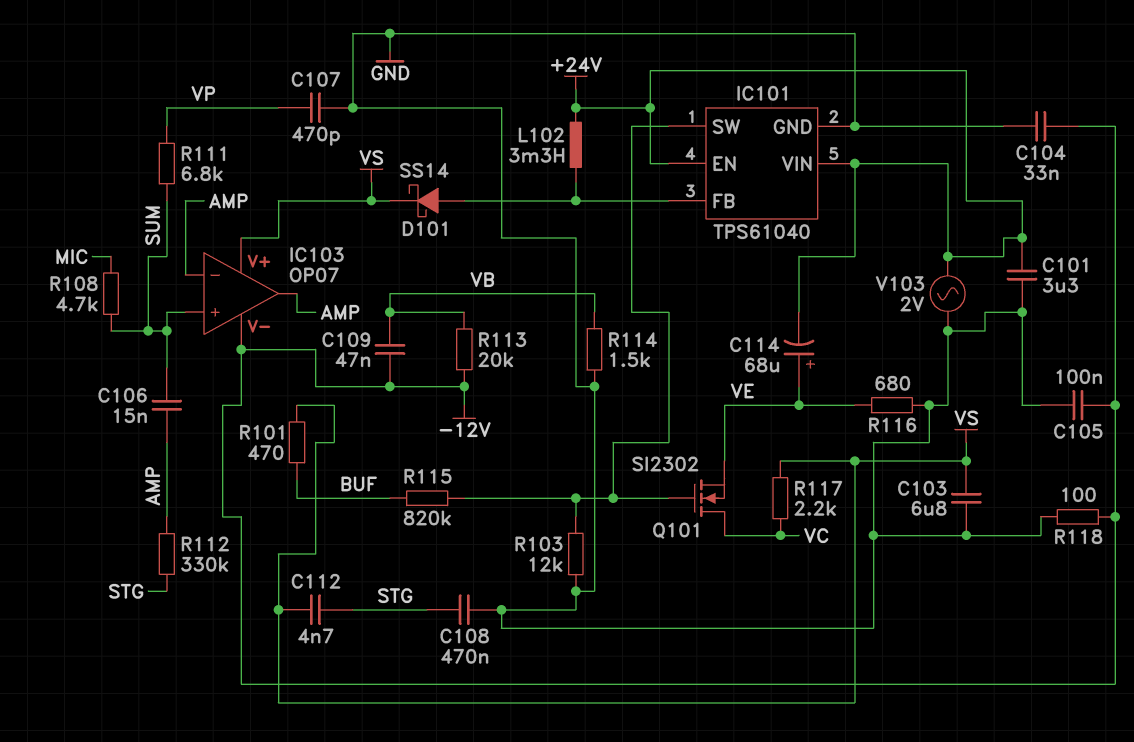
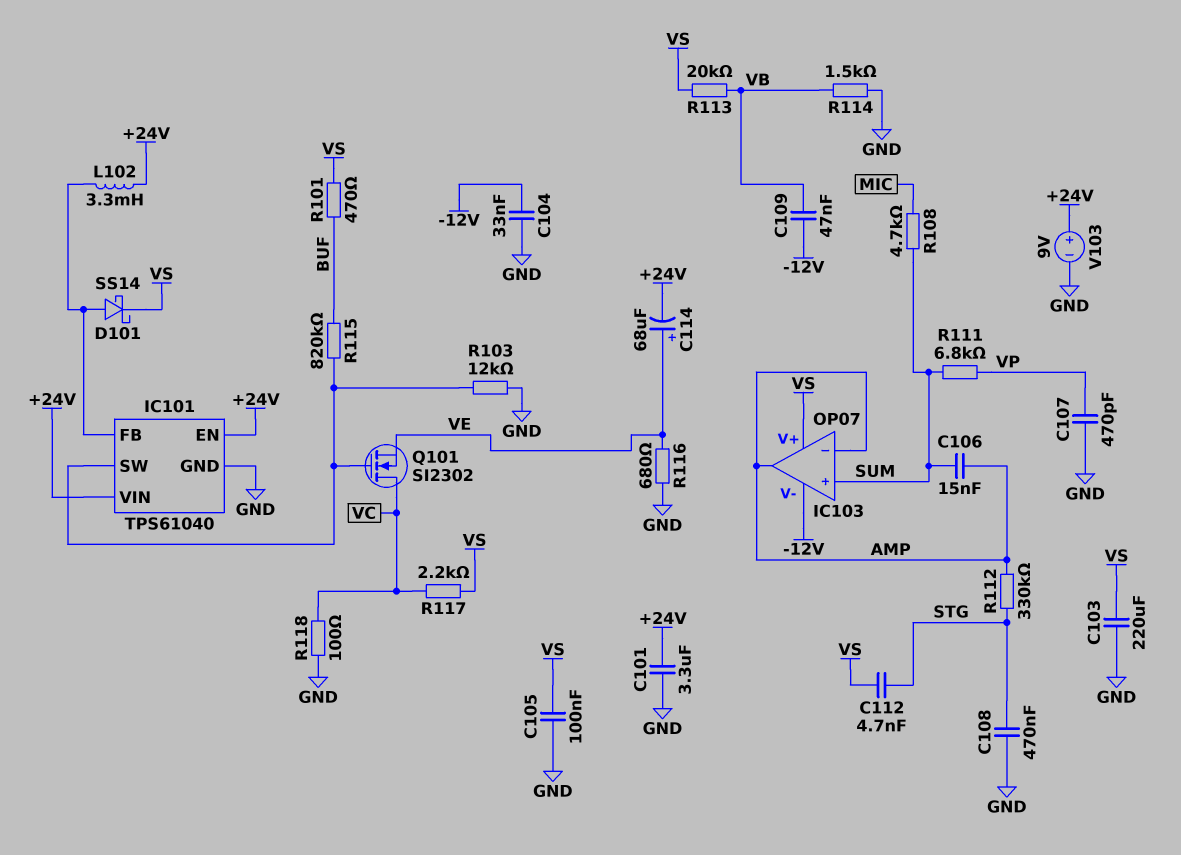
C103: 6.8uF (GND, VS) -> 220uF (GND, VS)
C105: 100nF (-12V, GND) -> 100nF (GND, VS)
R113: 20k (-12V, VB) -> 20k (VB, VS)
R118: 100 (-12V, GND) -> 100 (GND, VC)
V103: AC 2V (+24V, GND) -> 9V (plus +24V, minus GND)

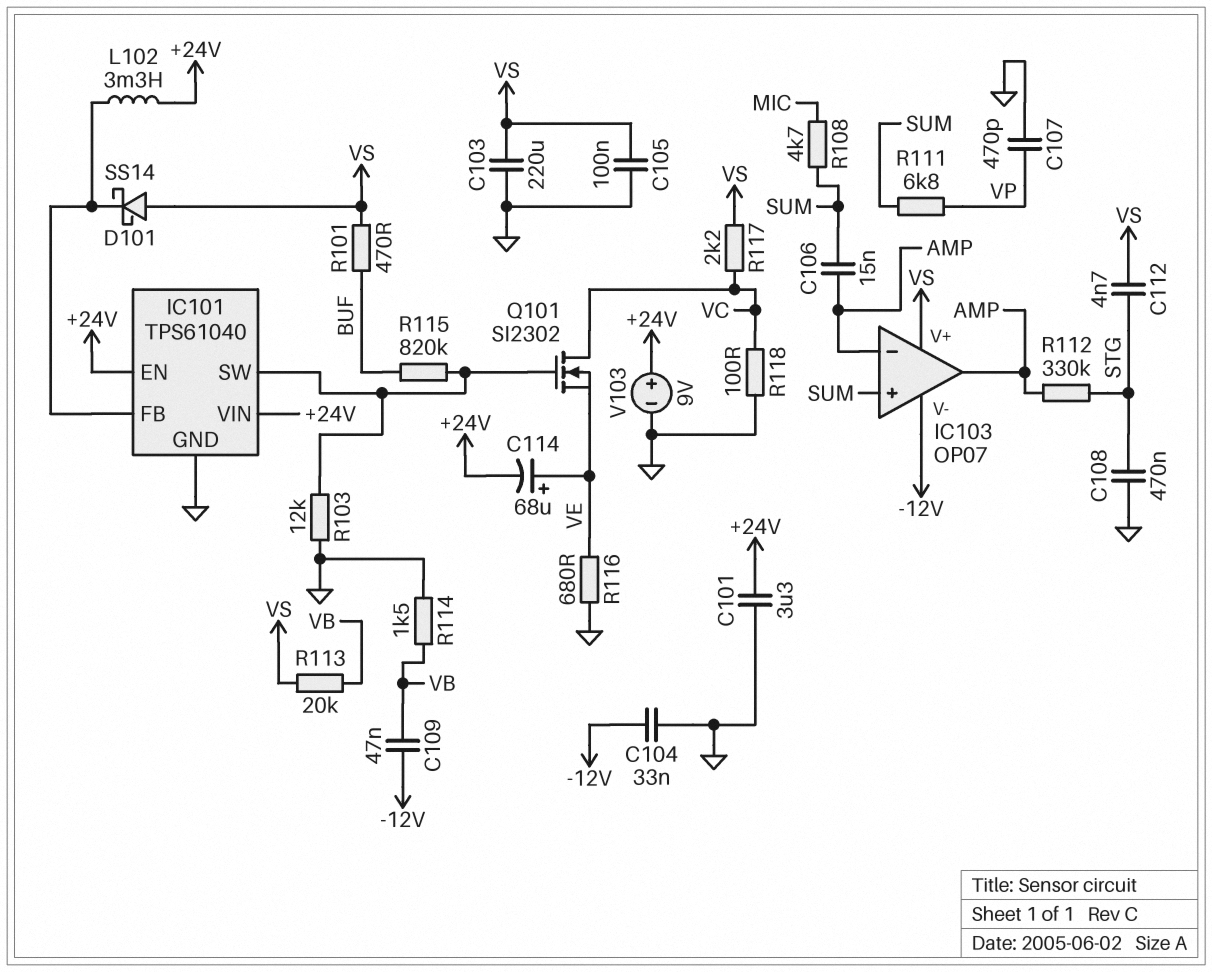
D101: schottky SS14 (A IC101/FB, K VS) -> schottky SS14 (A VS, K IC101/FB)

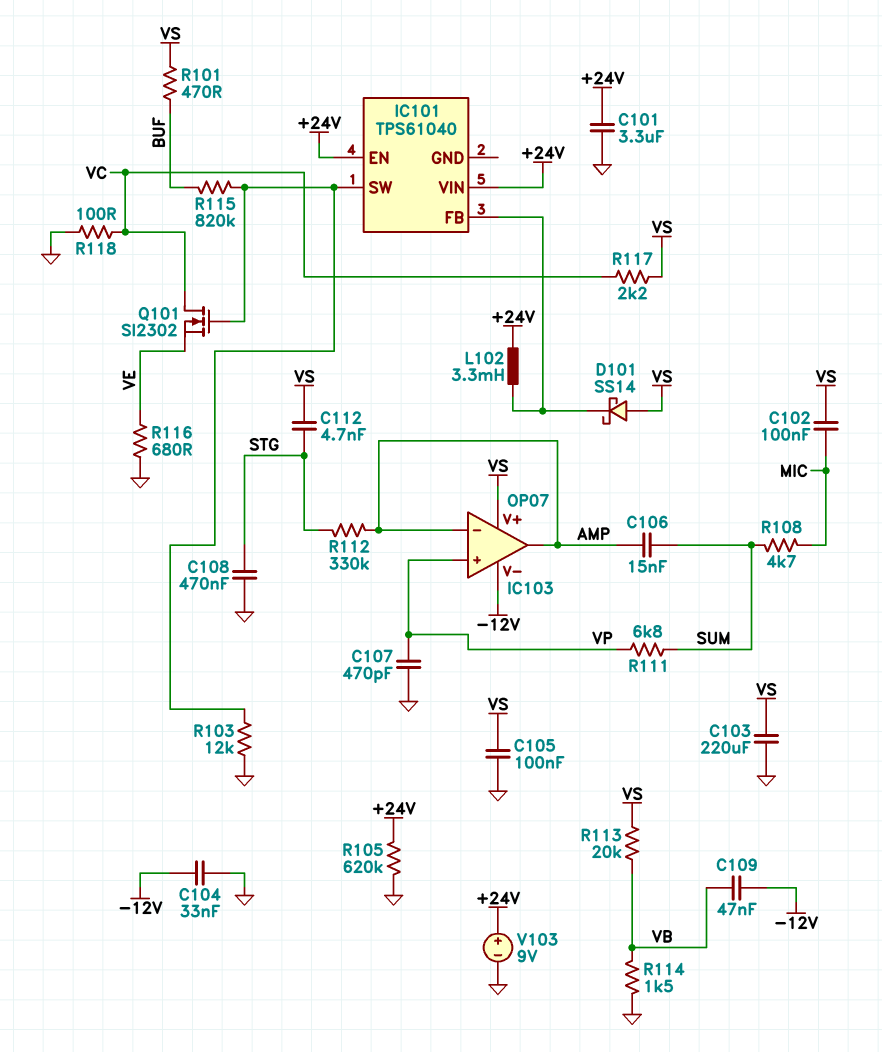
C102: none -> 100nF (MIC, VS)
C114: 68uF (plus VE, minus +24V) -> none
IC101 pin GND: GND -> none
IC103 pin in+: SUM -> VP
R105: none -> 620k (+24V, GND)

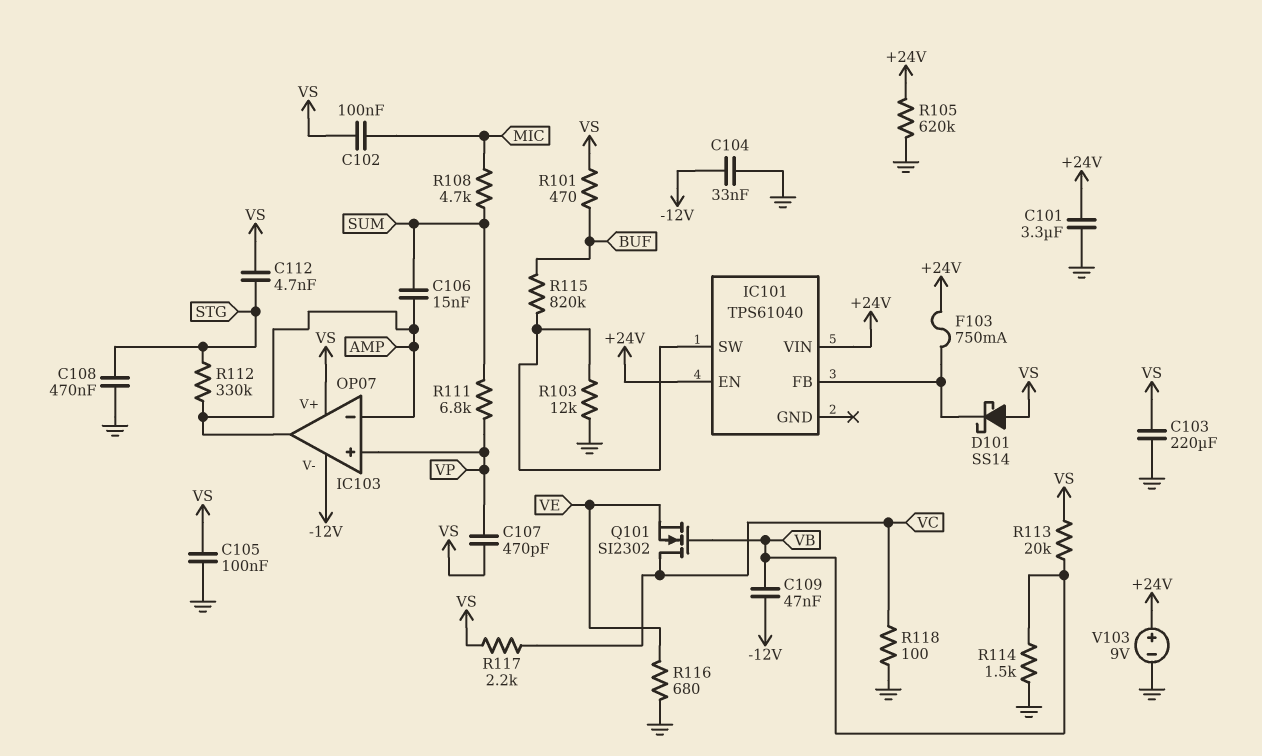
C107: 470pF (GND, VP) -> 470pF (VP, VS)
F103: none -> 750mA (+24V, IC101/FB)
L102: 3.3mH (+24V, IC101/FB) -> none
Q101: NMOS SI2302 (G IC101/SW, D VC, S VE) -> NMOS SI2302 (G VB, D VC, S VE)

